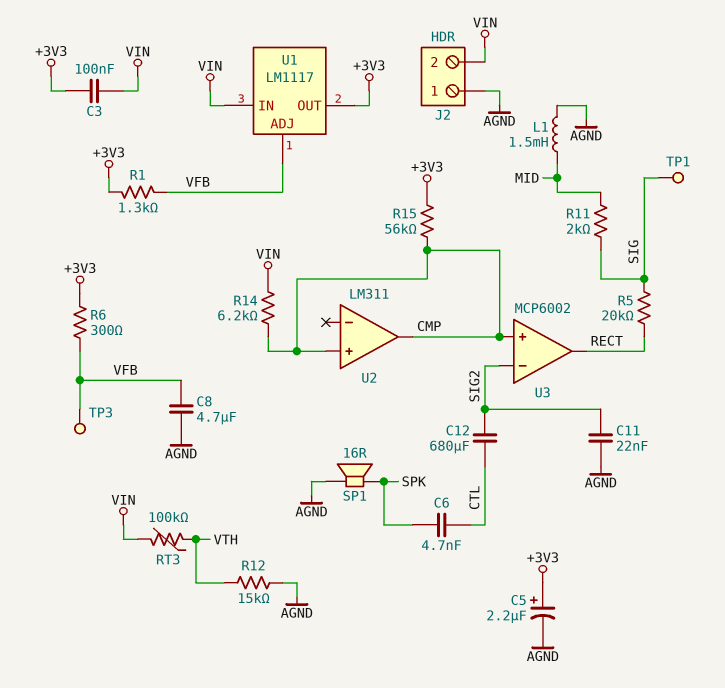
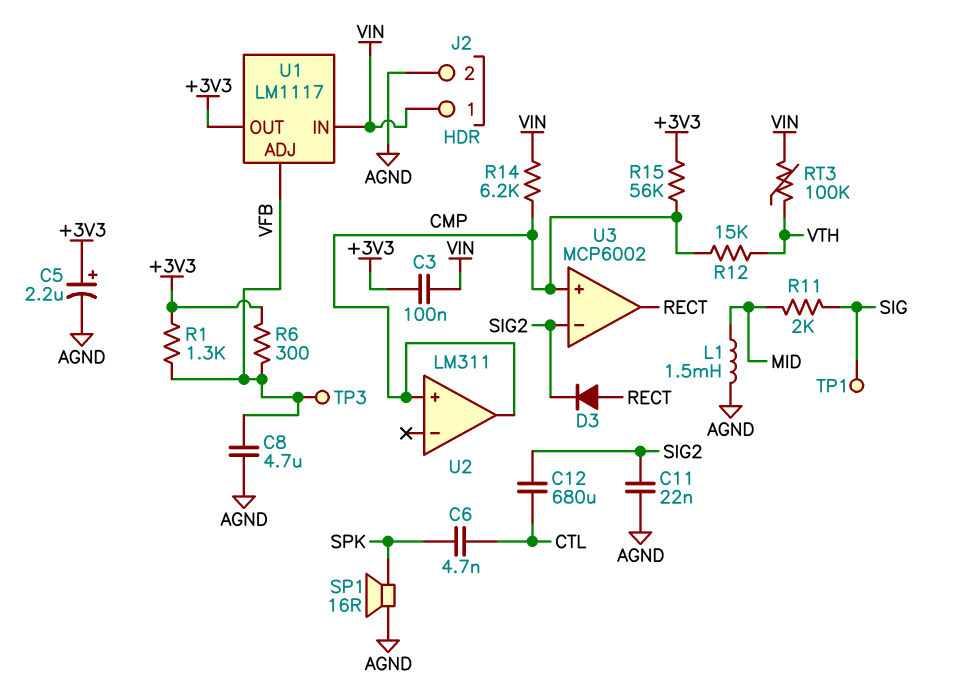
D3: none -> diode (A RECT, K SIG2)
J2 pin 1: AGND -> VIN
J2 pin 2: VIN -> AGND
R5: 20k (RECT, SIG) -> none
R12: 15k (AGND, VTH) -> 15k (CMP, VTH)

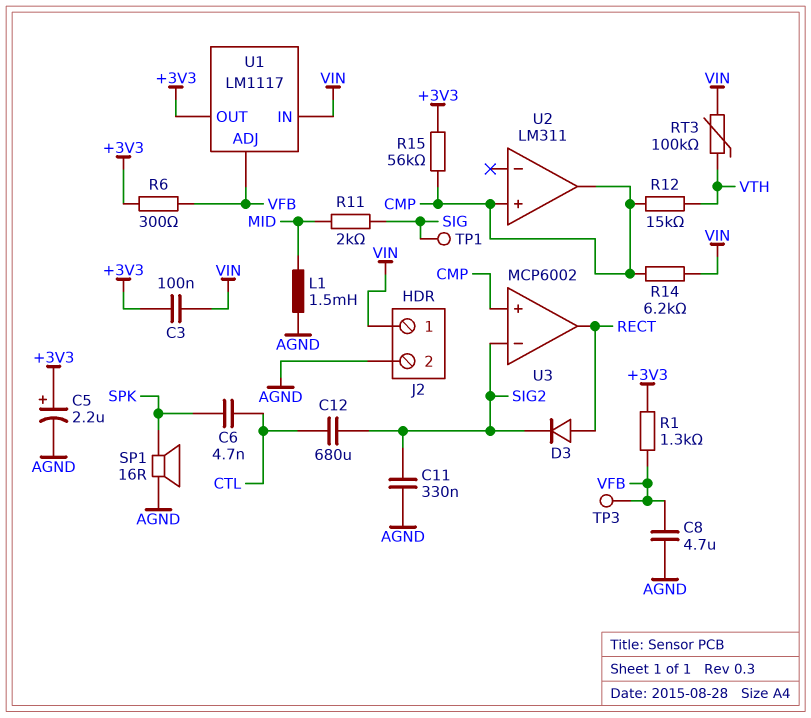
C11: 22nF (AGND, SIG2) -> 330nF (AGND, SIG2)

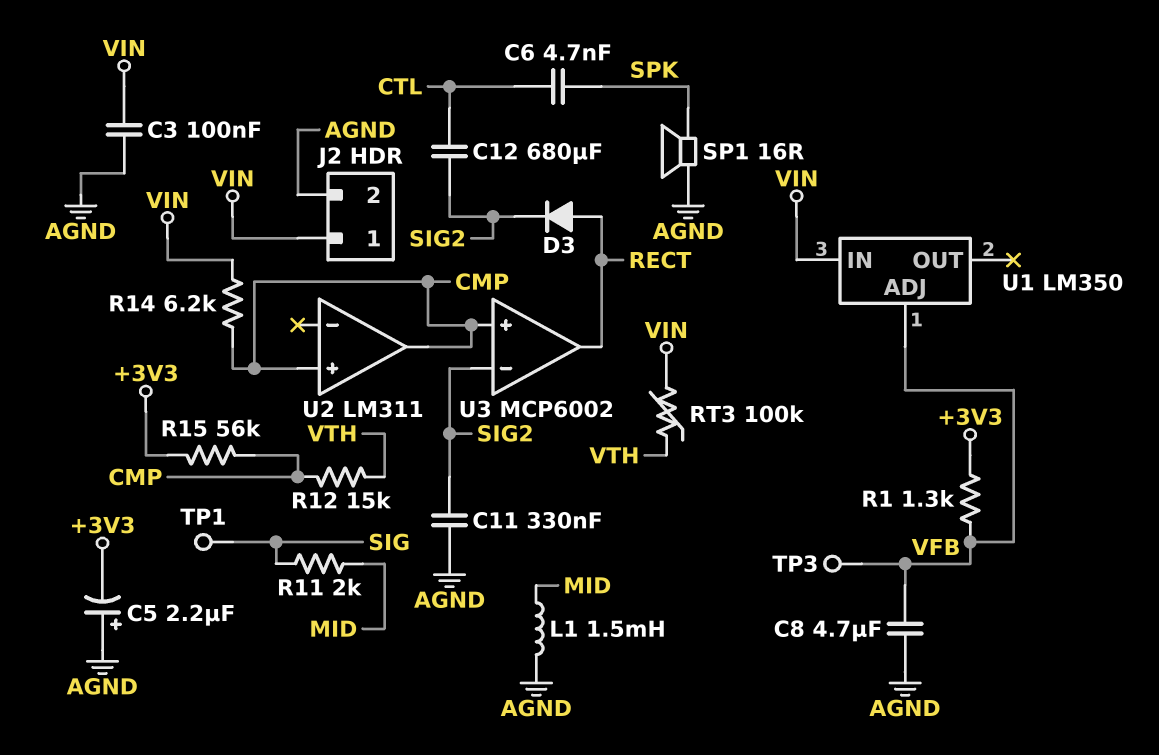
C3: 100nF (+3V3, VIN) -> 100nF (AGND, VIN)
C5: 2.2uF (plus +3V3, minus AGND) -> 2.2uF (plus AGND, minus +3V3)
R6: 300 (+3V3, VFB) -> none
U1: LM1117 -> LM350
U1 pin OUT: +3V3 -> none

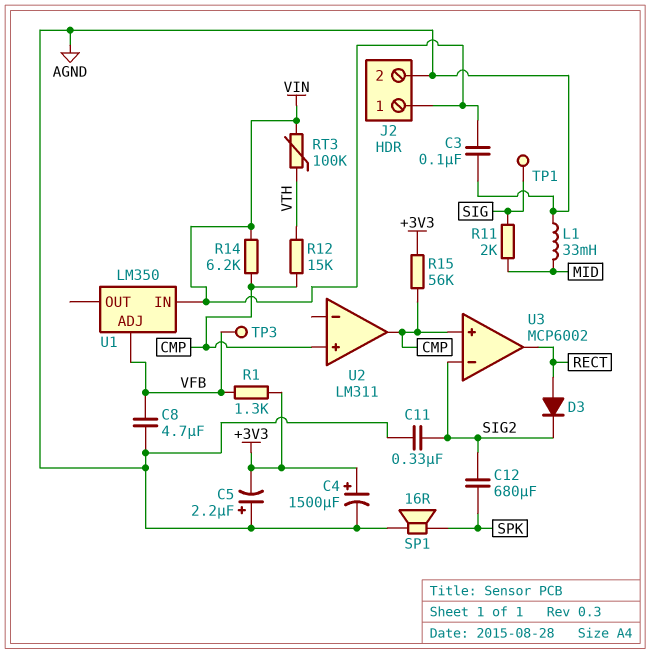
C4: none -> 1500uF (plus +3V3, minus AGND)
C6: 4.7nF (CTL, SPK) -> none
C12: 680uF (CTL, SIG2) -> 680uF (SIG2, SPK)
L1: 1.5mH (AGND, MID) -> 33mH (AGND, MID)

